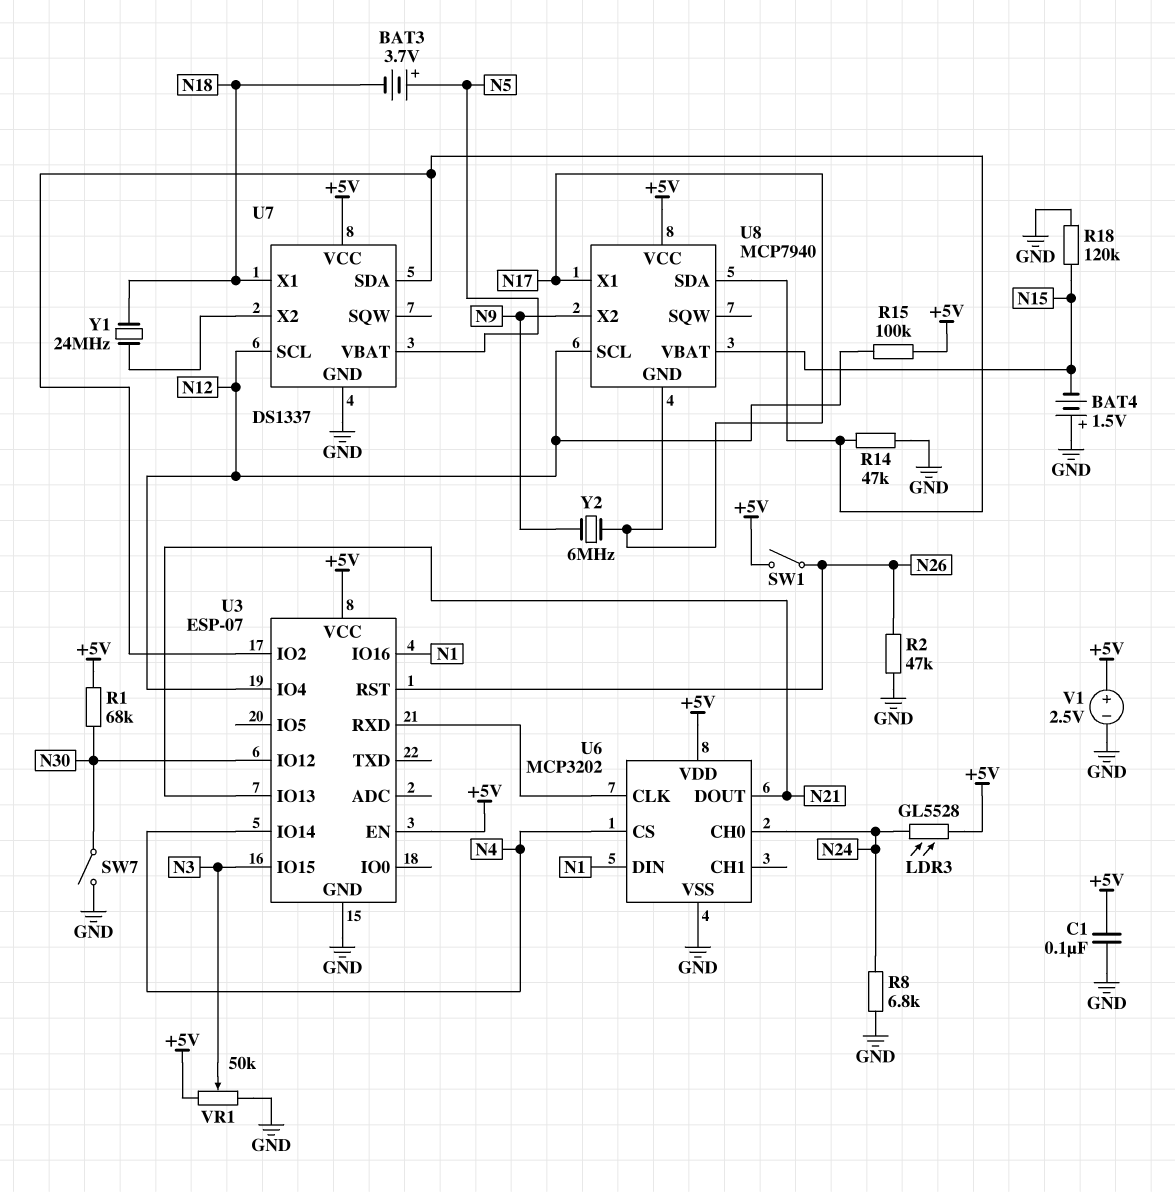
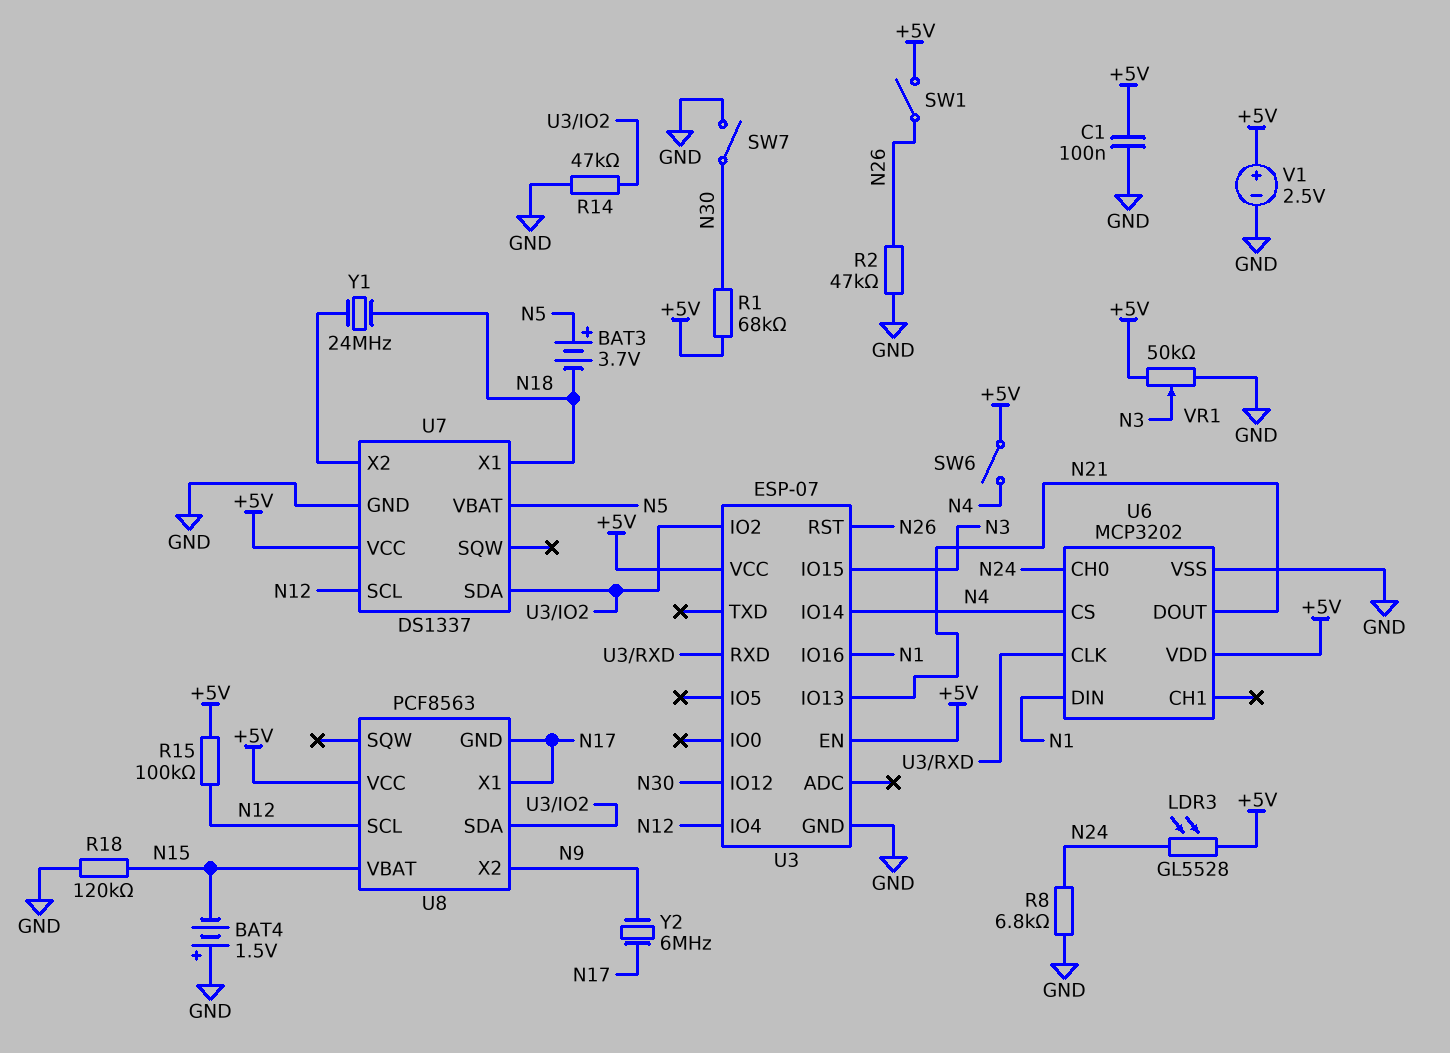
SW6: none -> switch (+5V, N4)
U8: MCP7940 -> PCF8563

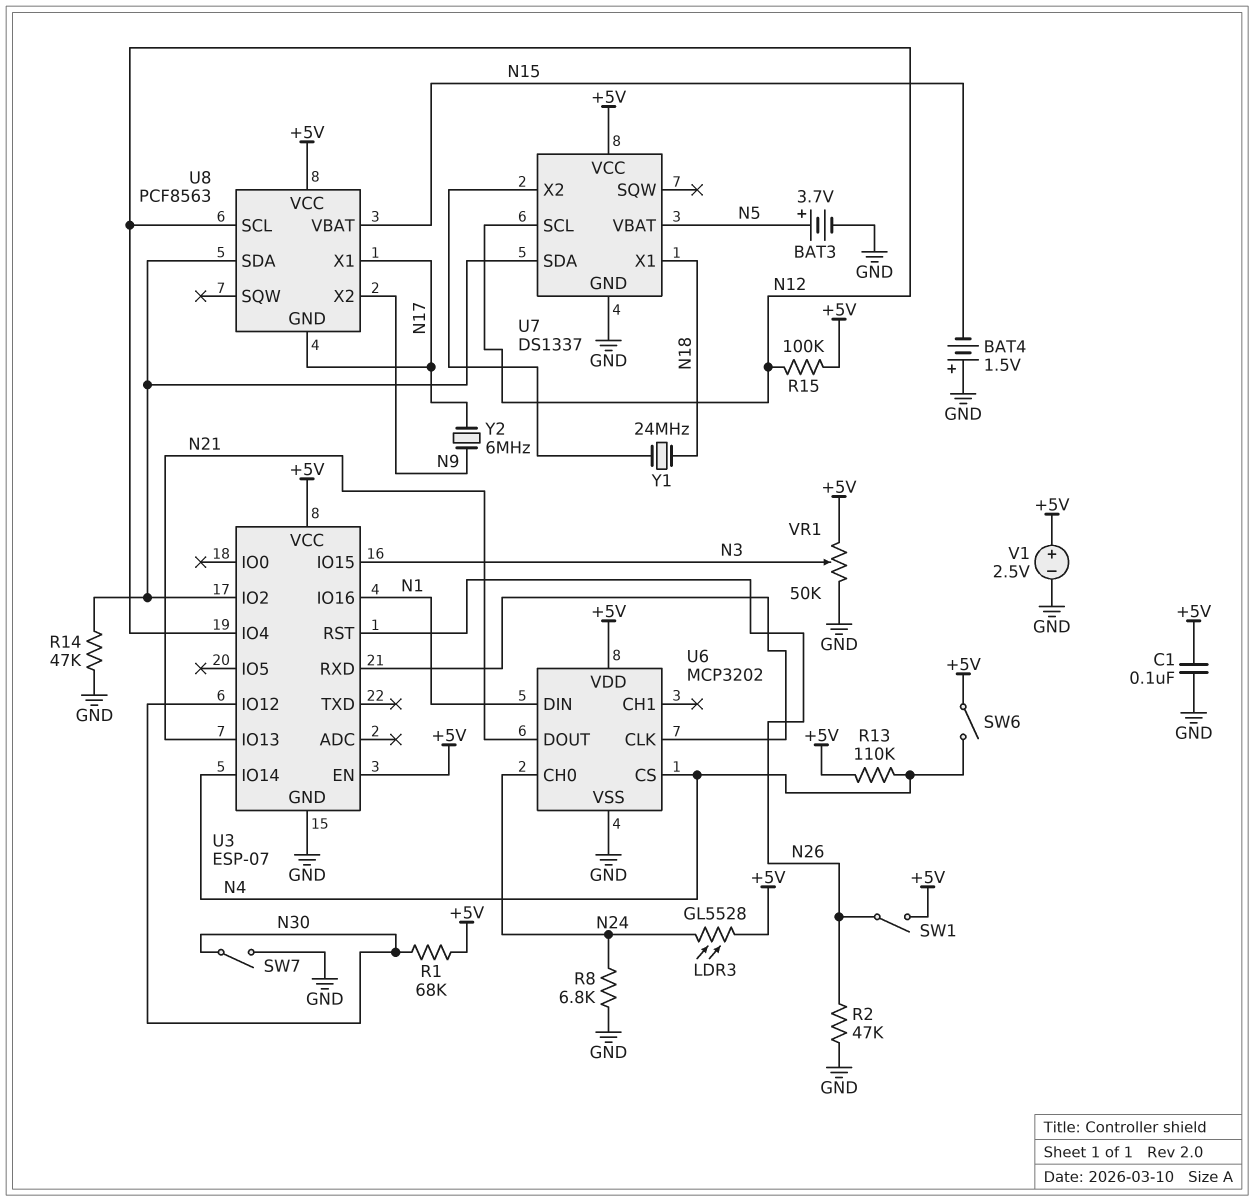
BAT3: 3.7V (plus N5, minus N18) -> 3.7V (plus N5, minus GND)
R13: none -> 110k (+5V, N4)
R18: 120k (GND, N15) -> none

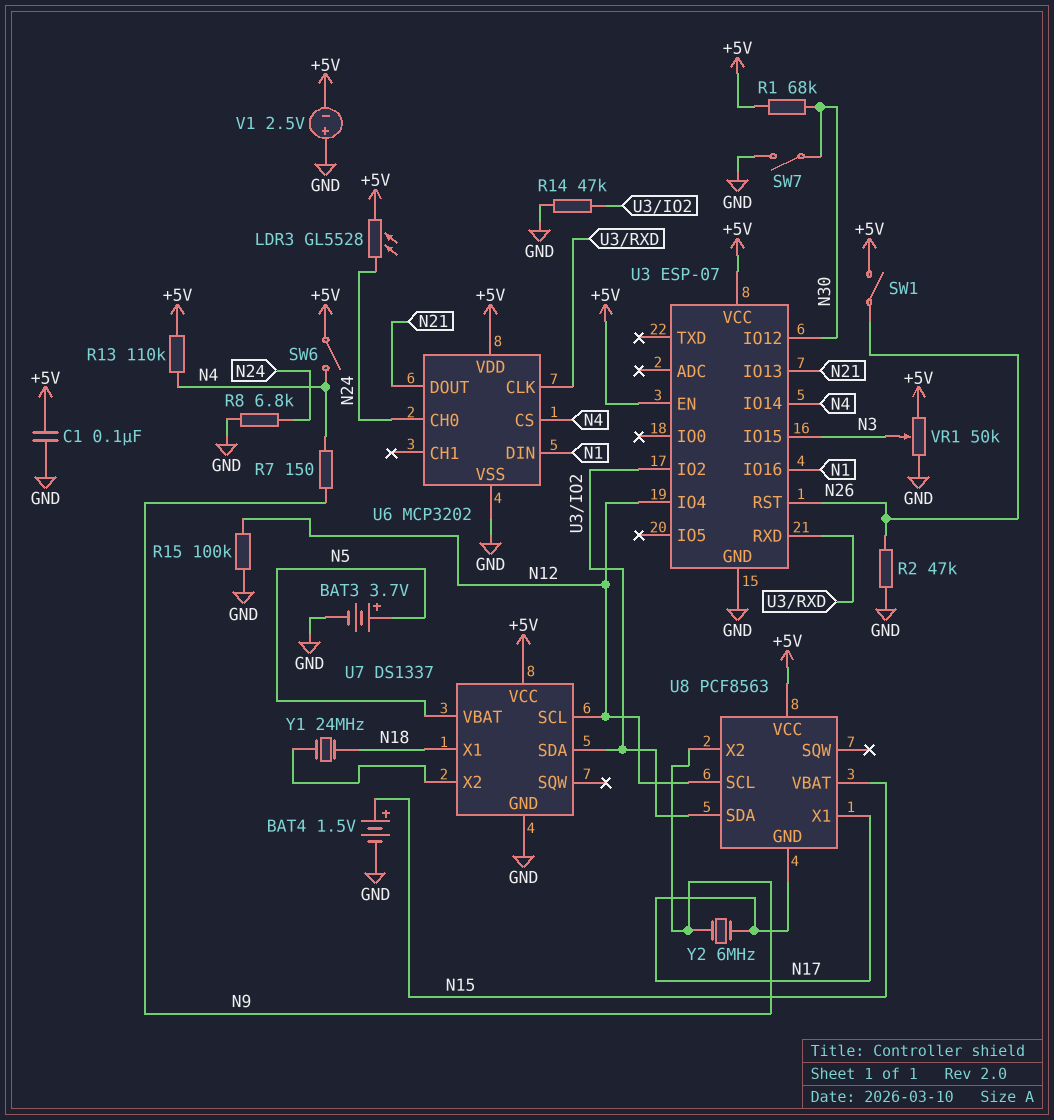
BAT4: 1.5V (plus GND, minus N15) -> 1.5V (plus N15, minus GND)
R7: none -> 150 (N4, N9)
R15: 100k (+5V, N12) -> 100k (GND, N12)
V1: 2.5V (plus +5V, minus GND) -> 2.5V (plus GND, minus +5V)

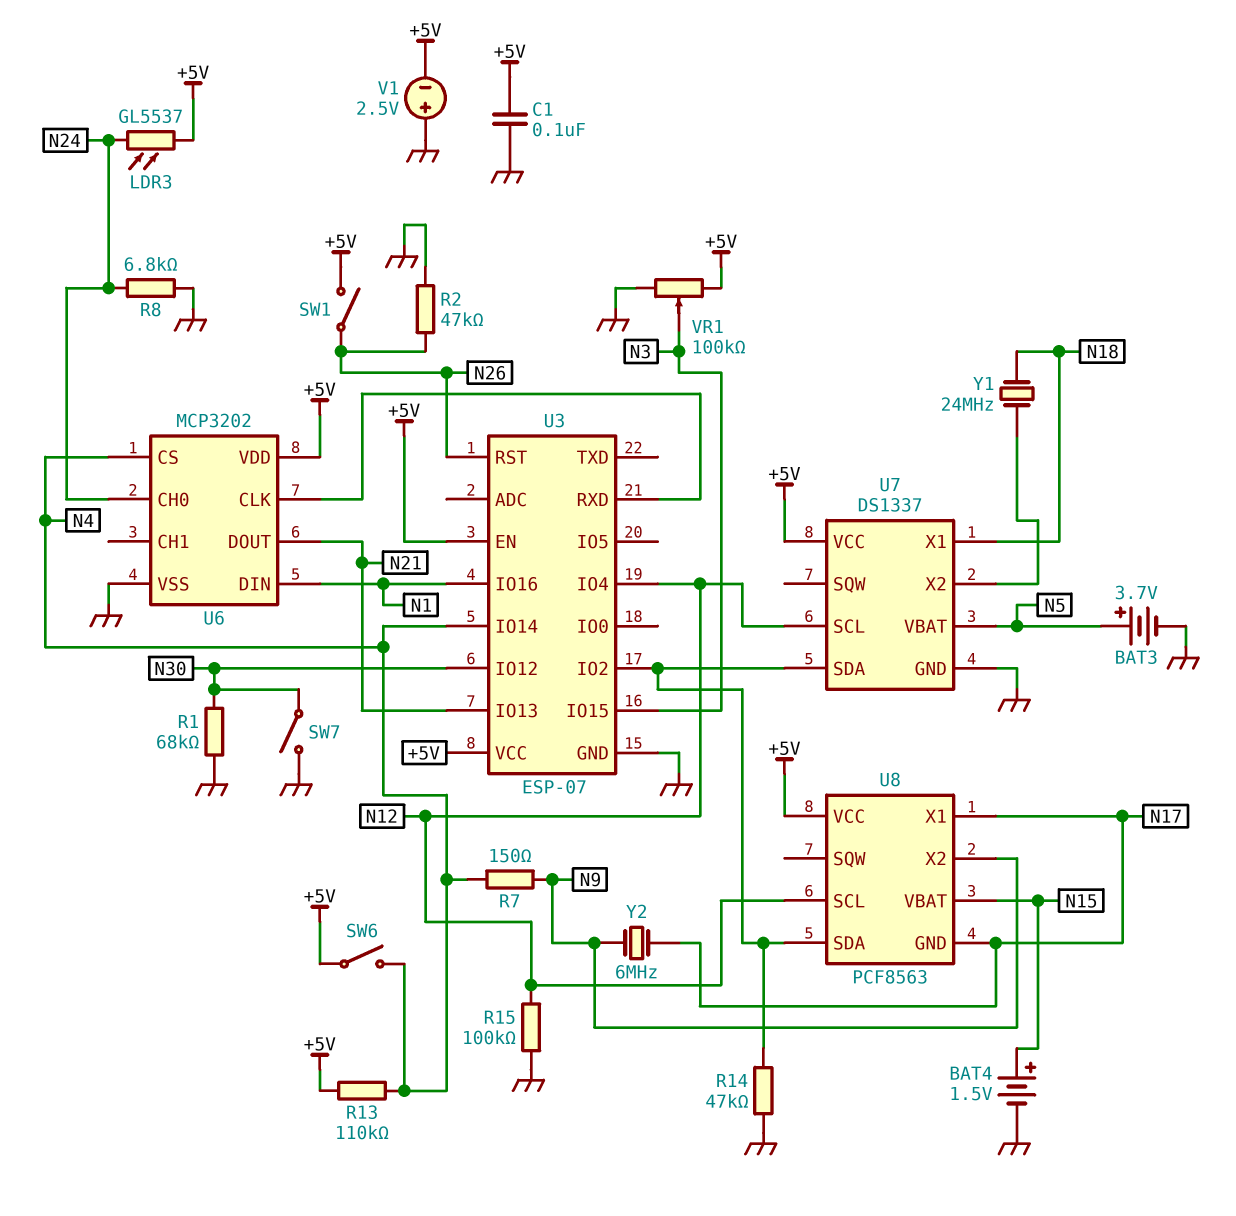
LDR3: GL5528 (+5V, N24) -> GL5537 (+5V, N24)
R1: 68k (+5V, N30) -> 68k (GND, N30)
VR1: 50k (+5V, GND, wiper N3) -> 100k (+5V, GND, wiper N3)

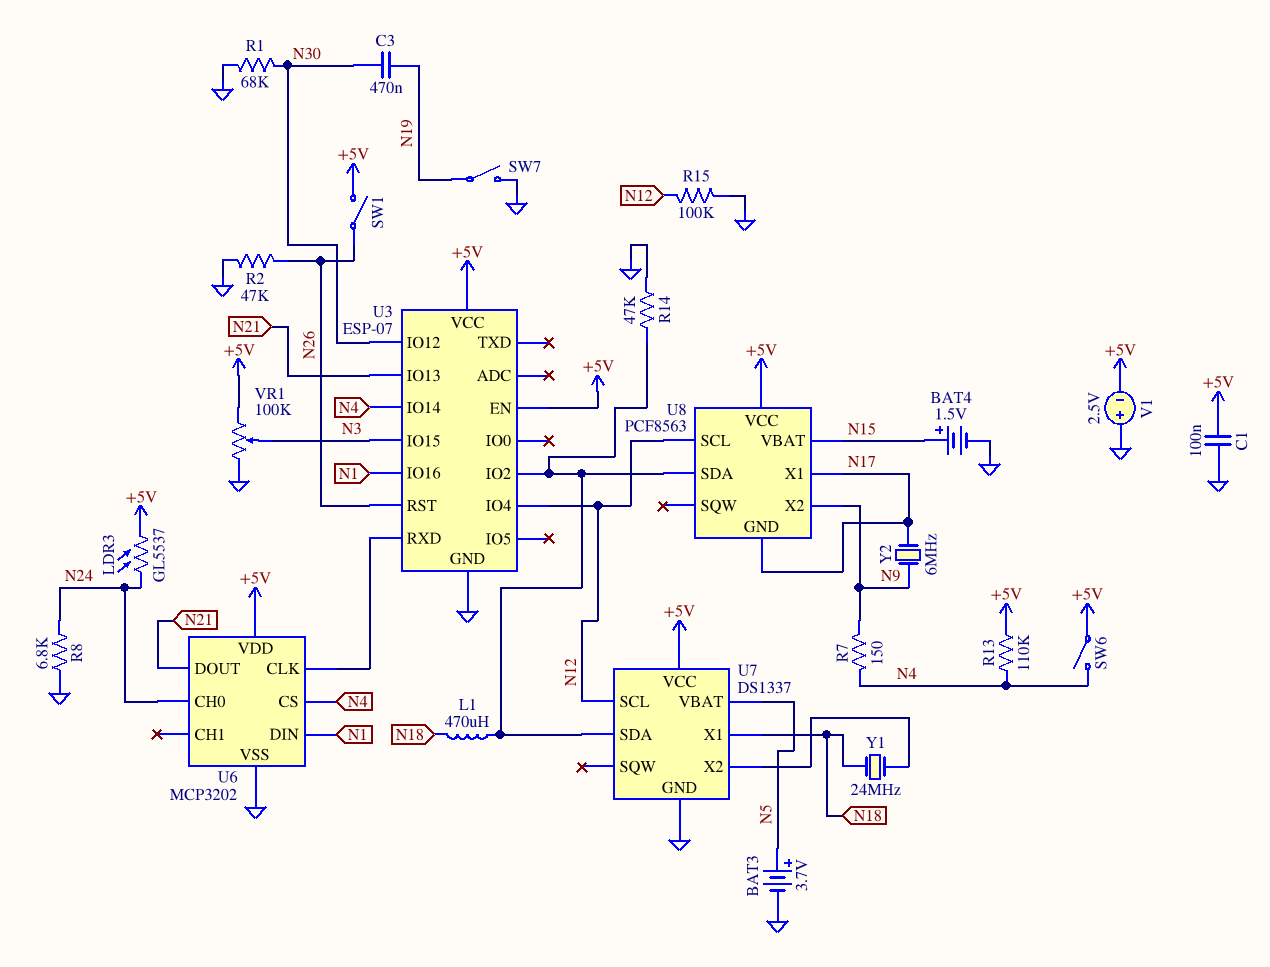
C3: none -> 470nF (N19, N30)
L1: none -> 470uH (N18, U3/IO2)
SW7: switch (GND, N30) -> switch (GND, N19)

